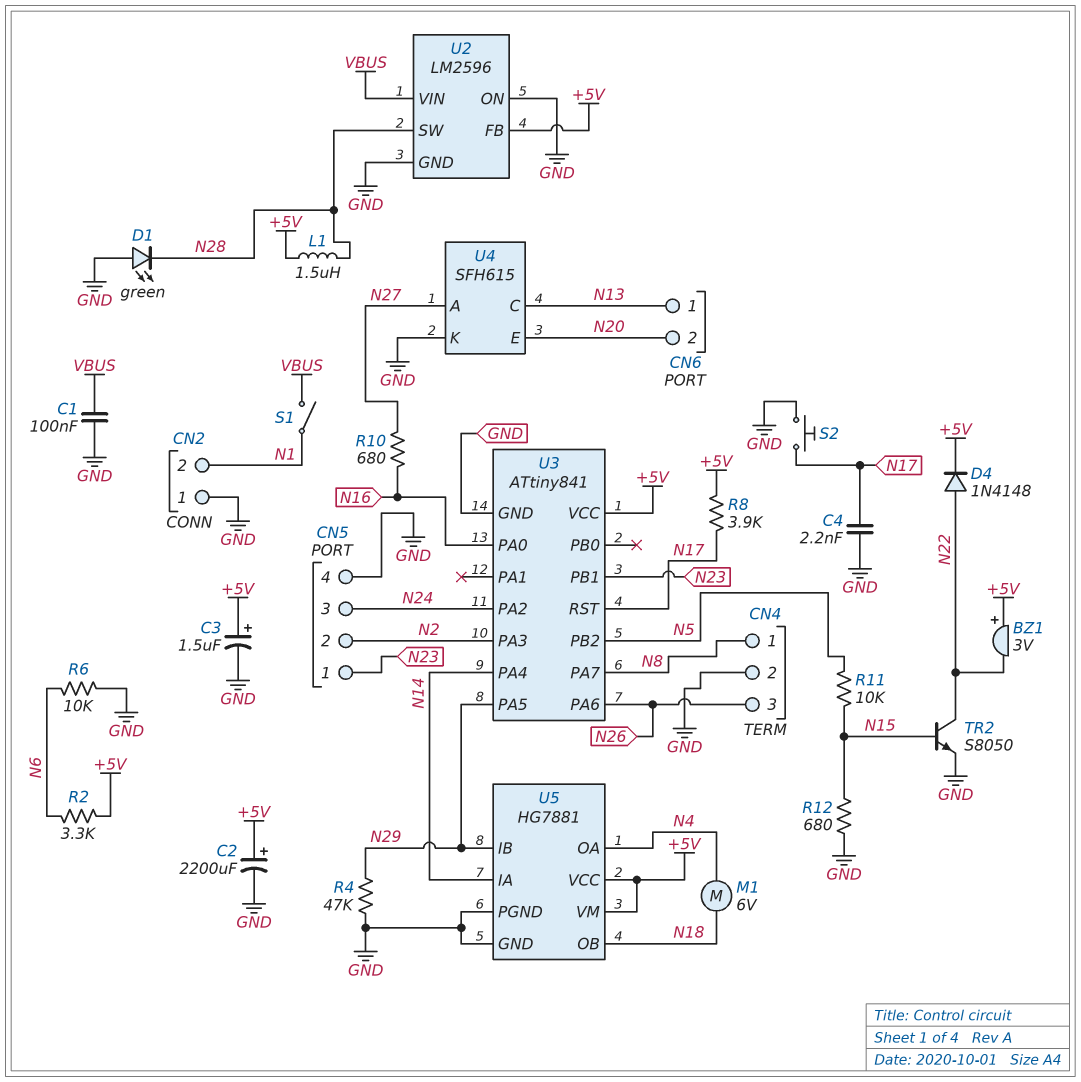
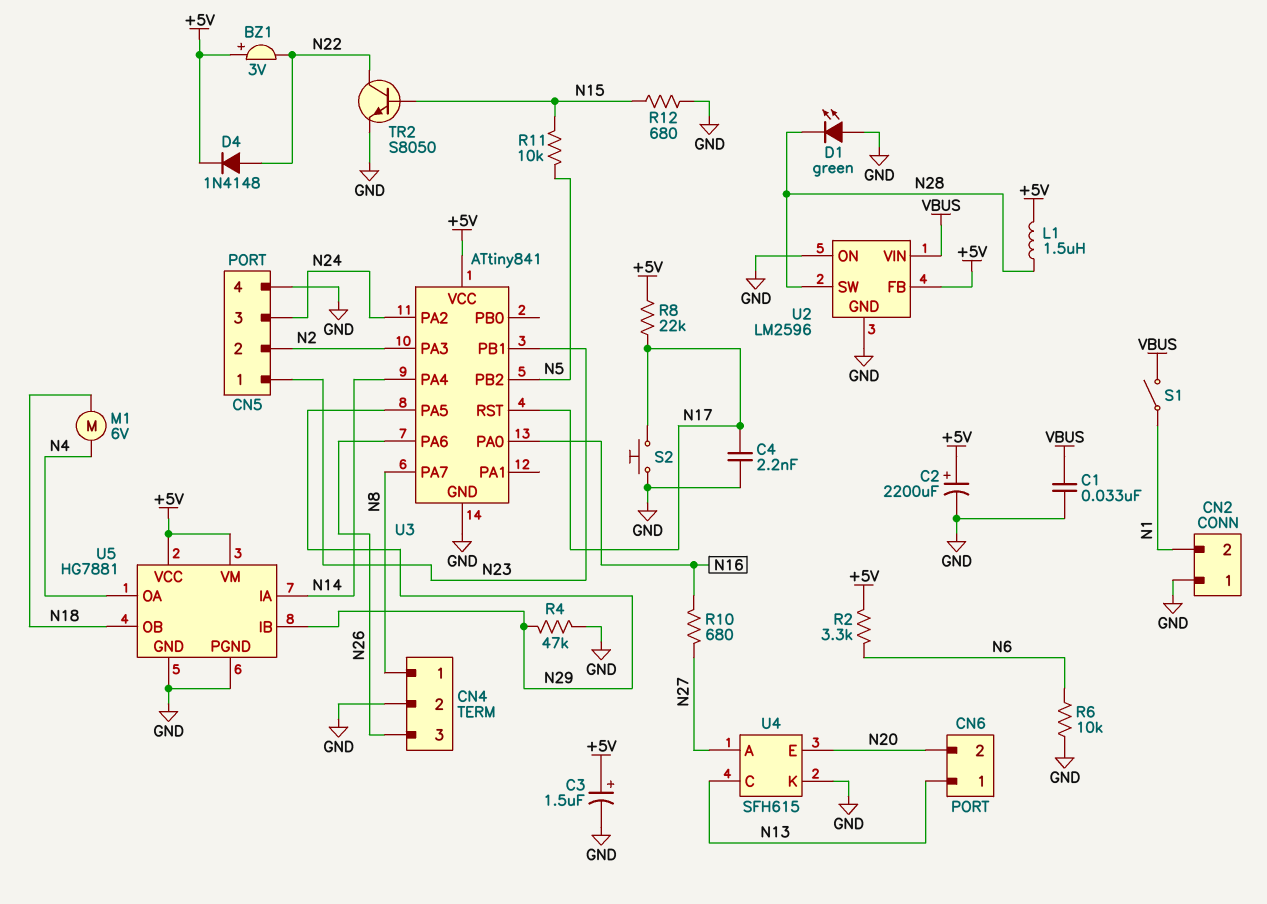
C1: 100nF (GND, VBUS) -> 33nF (GND, VBUS)
R8: 3.9k (+5V, N17) -> 22k (+5V, N17)

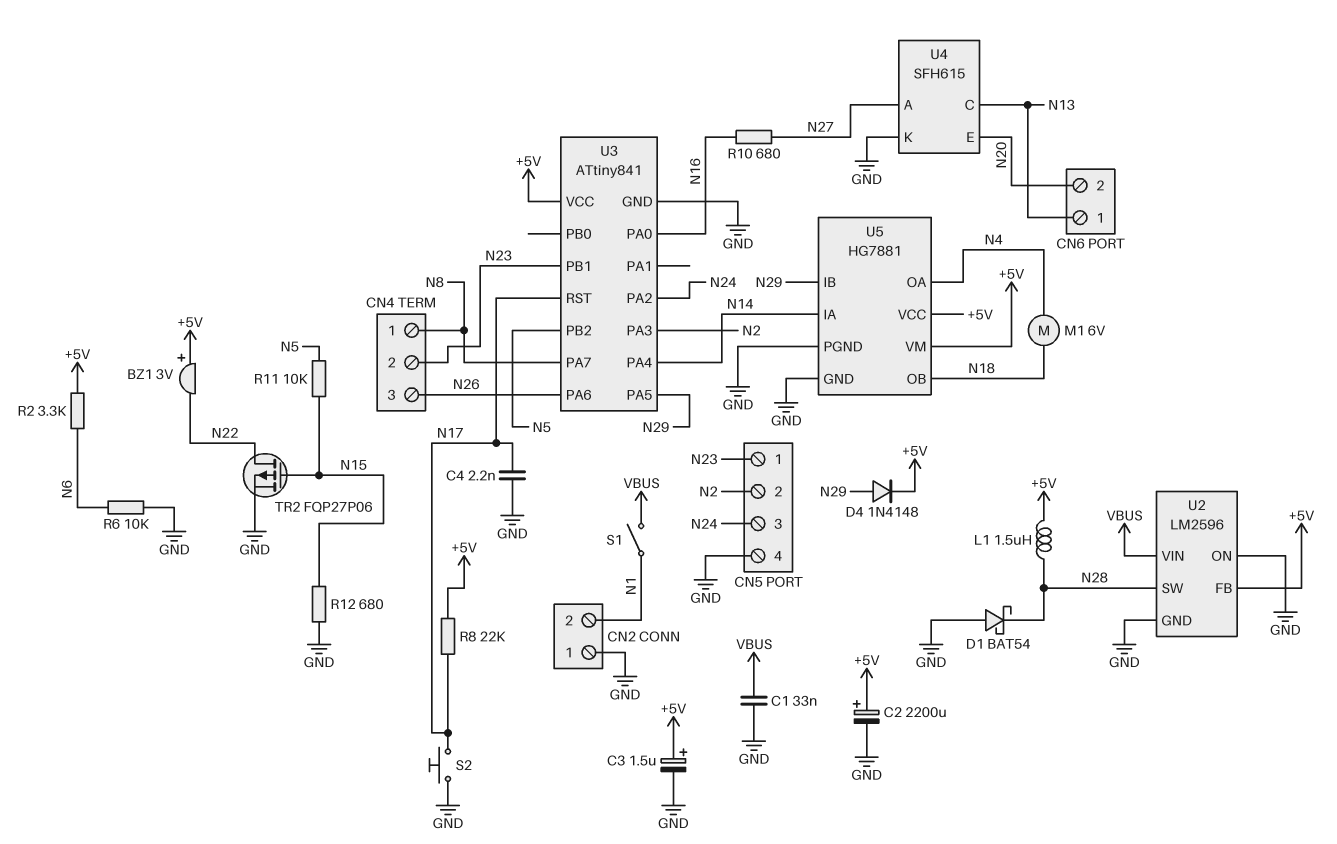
CN4 pin 2: GND -> N23
D1: LED green (A GND, K N28) -> schottky BAT54 (A GND, K N28)
D4: diode 1N4148 (A N22, K +5V) -> diode 1N4148 (A N29, K +5V)
R4: 47k (GND, N29) -> none
TR2: NPN S8050 (B N15, C N22, E GND) -> PMOS FQP27P06 (G N15, D N22, S GND)

